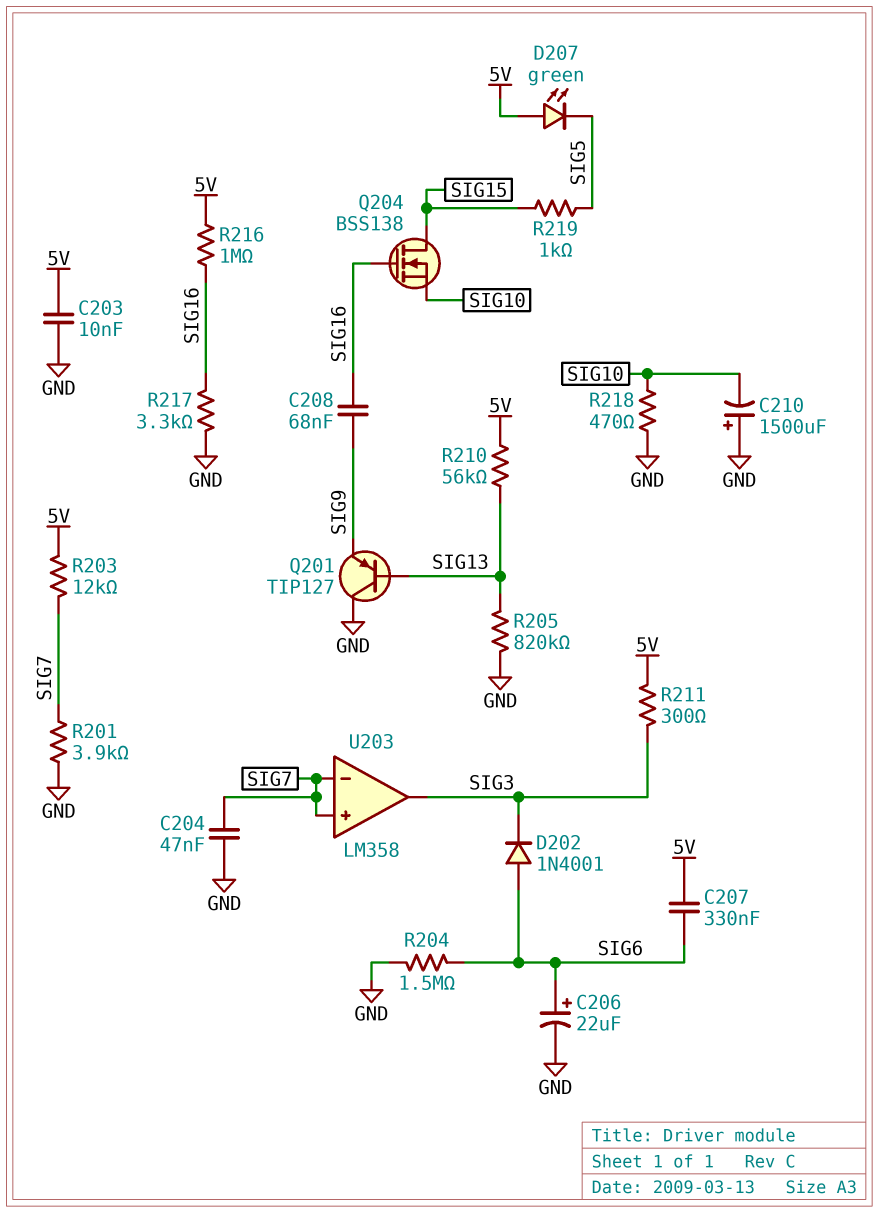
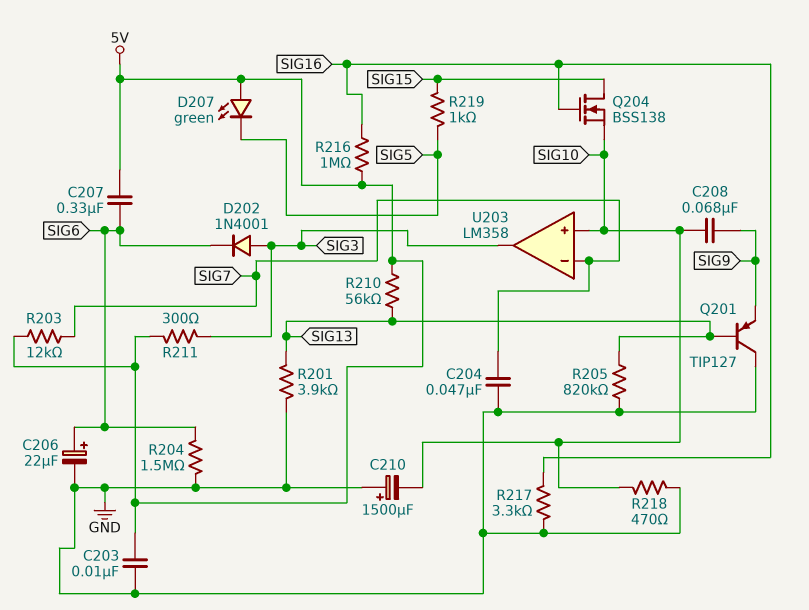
C208: 68nF (SIG9, SIG16) -> 68nF (SIG9, SIG10)
D202: diode 1N4001 (A SIG6, K SIG3) -> diode 1N4001 (A SIG3, K SIG6)
R201: 3.9k (GND, SIG7) -> 3.9k (GND, SIG13)
U203 pin in+: SIG7 -> SIG10

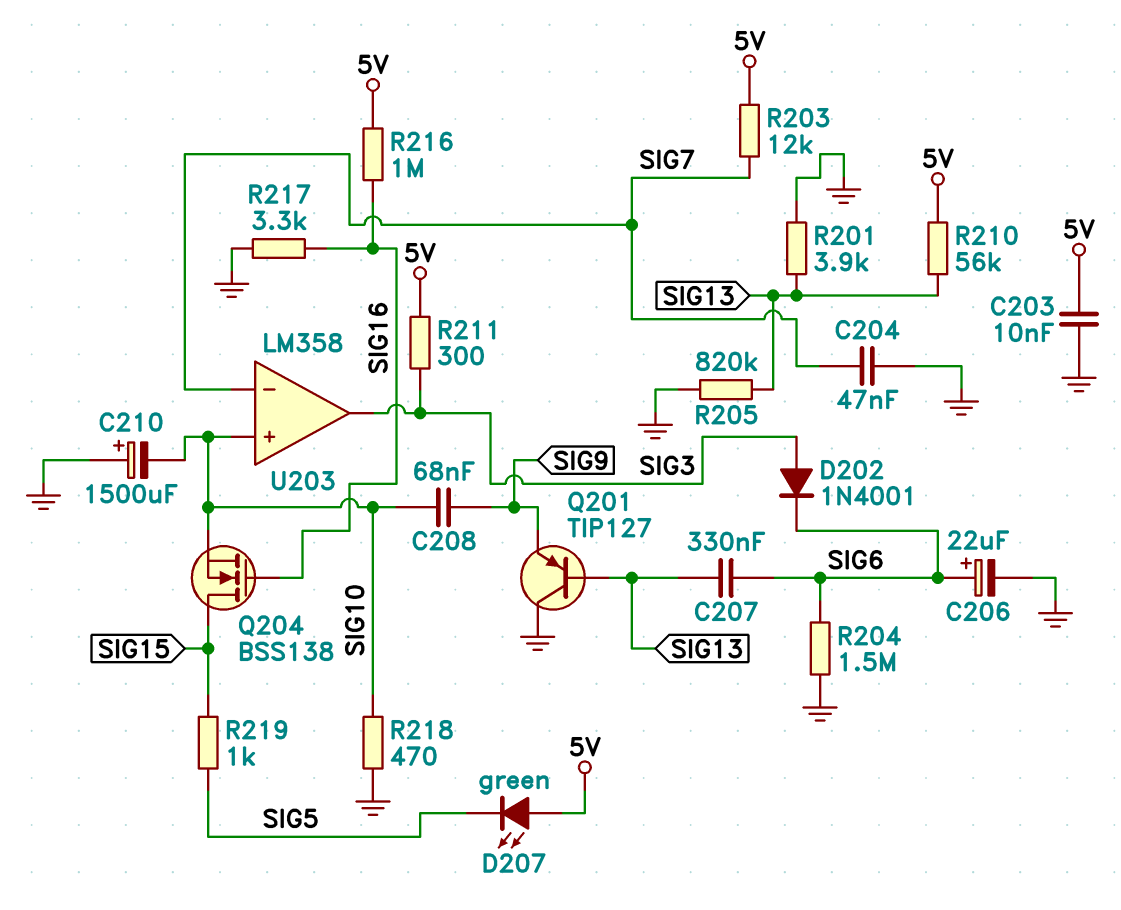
C207: 330nF (5V, SIG6) -> 330nF (SIG6, SIG13)

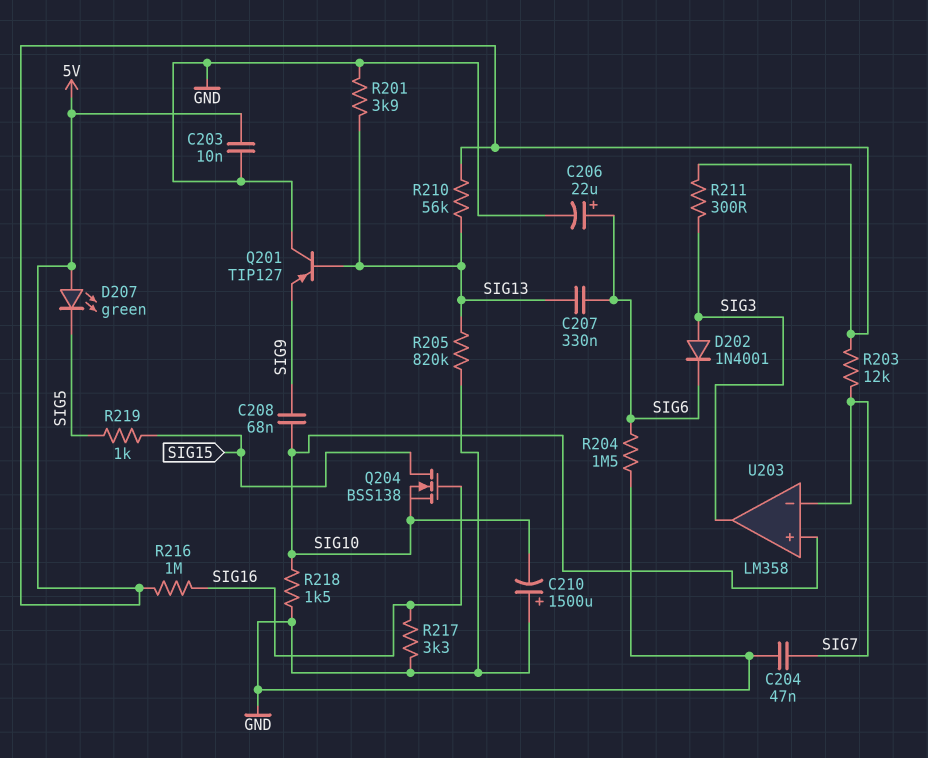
R218: 470 (GND, SIG10) -> 1.5k (GND, SIG10)

